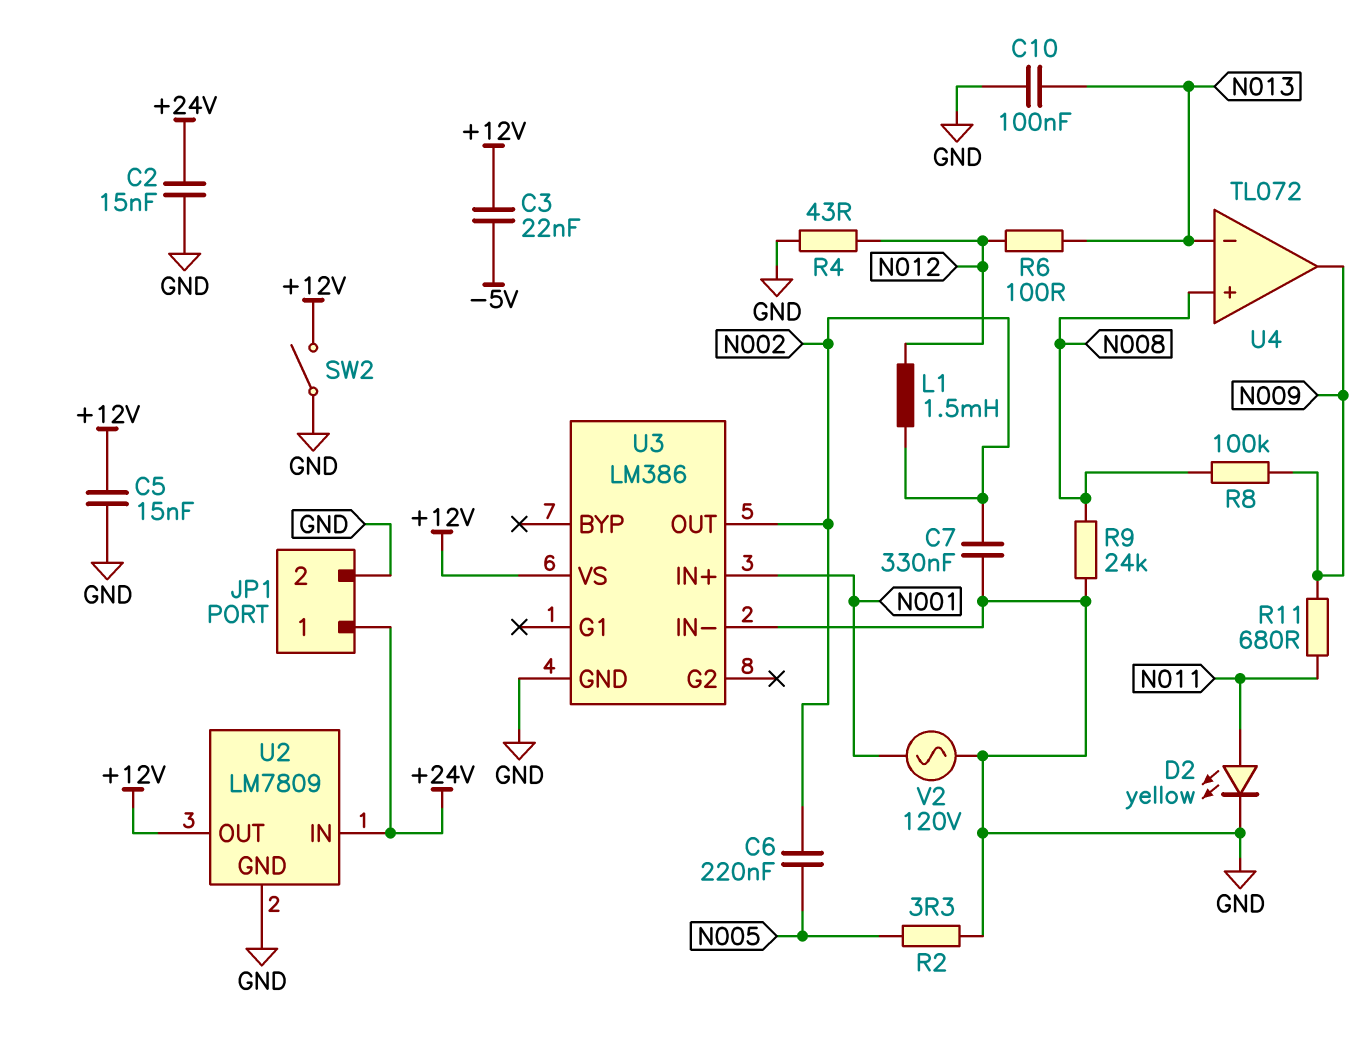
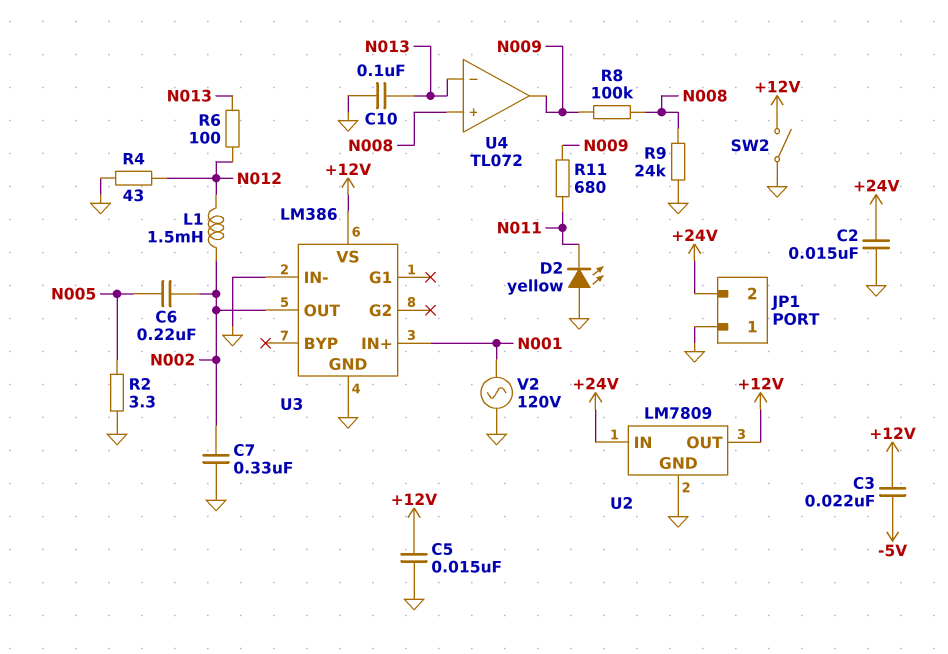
D2: LED yellow (A N011, K GND) -> LED yellow (A GND, K N011)
JP1 pin 1: +24V -> GND
JP1 pin 2: GND -> +24V

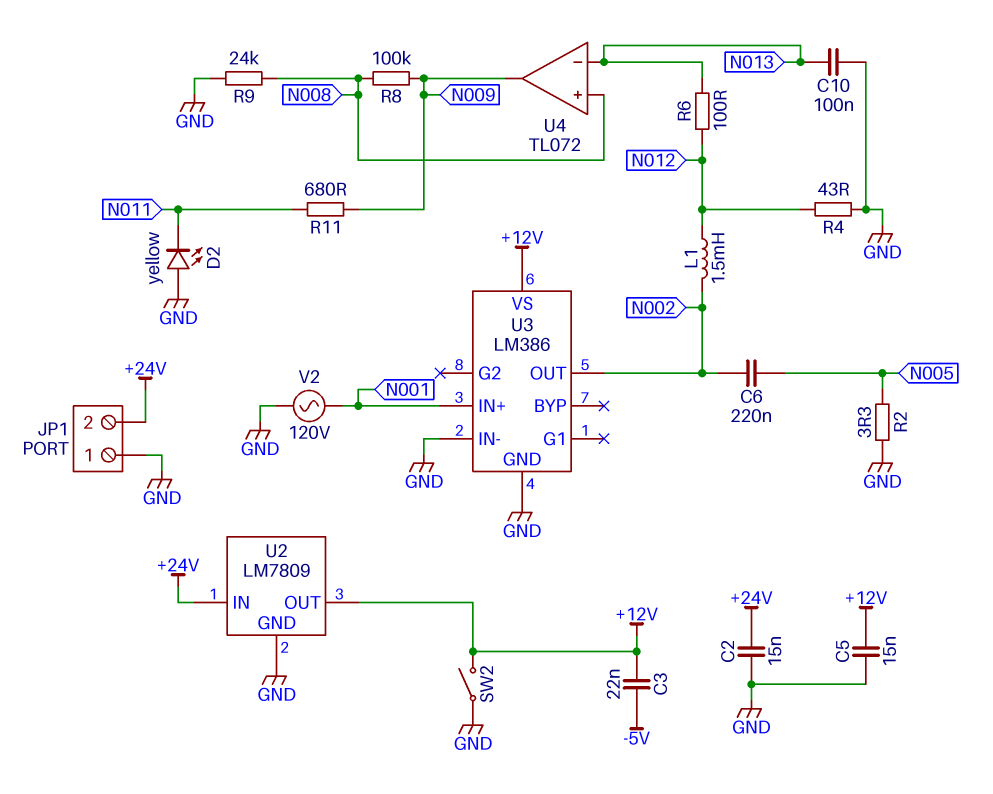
C7: 330nF (GND, N002) -> none

